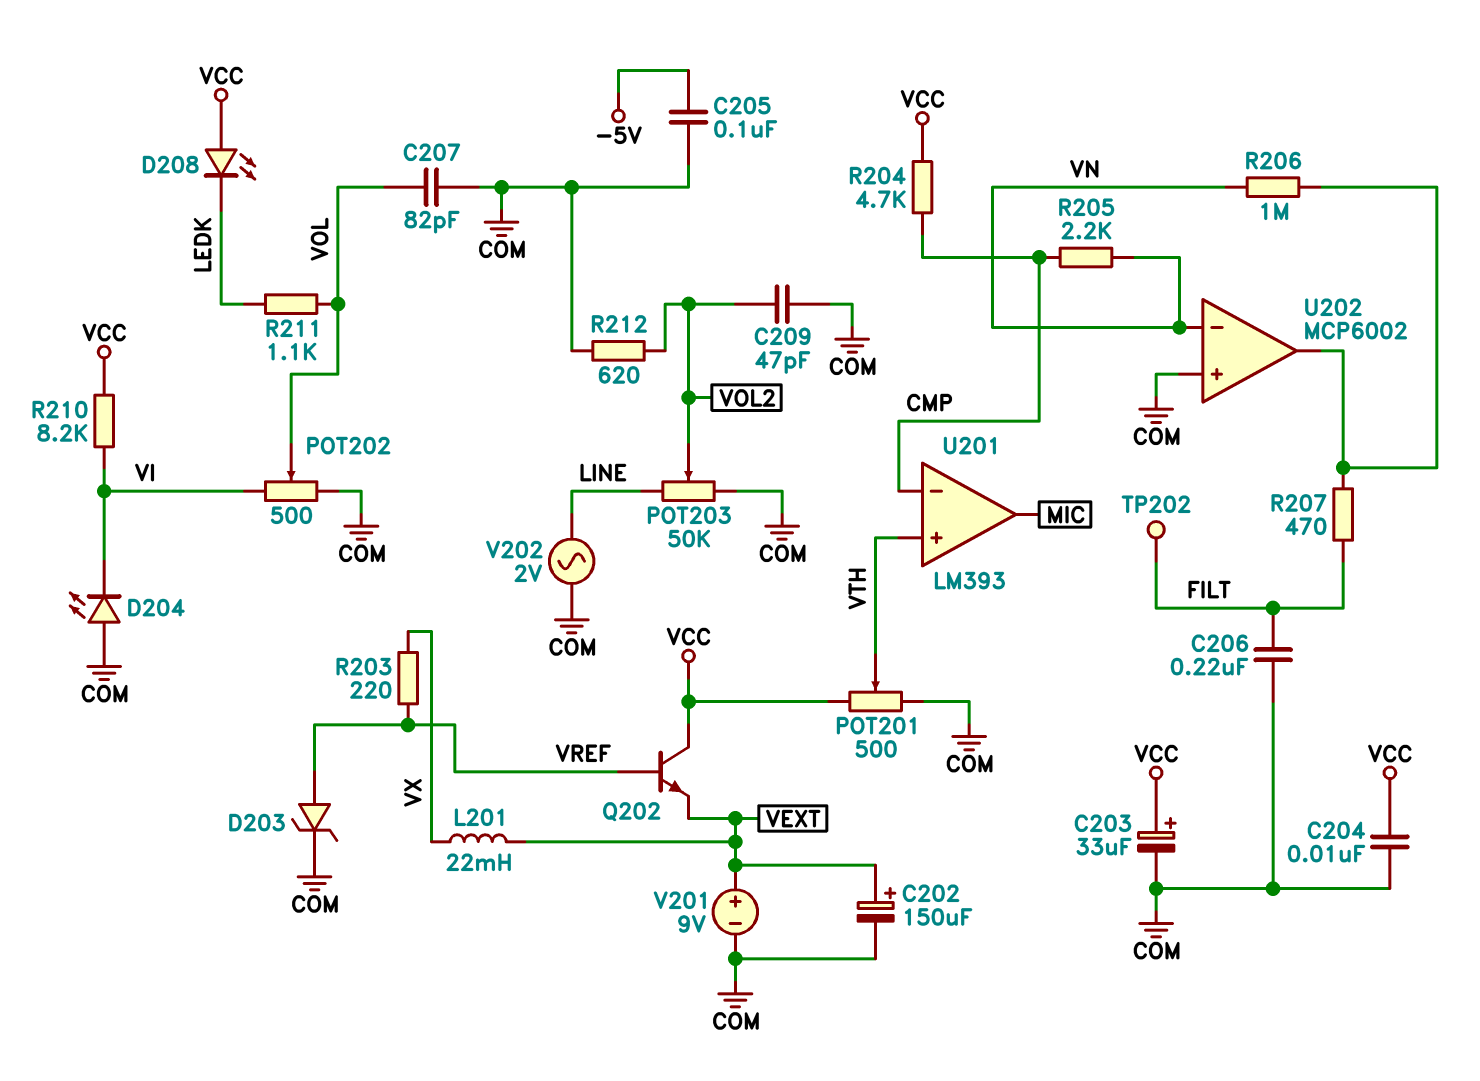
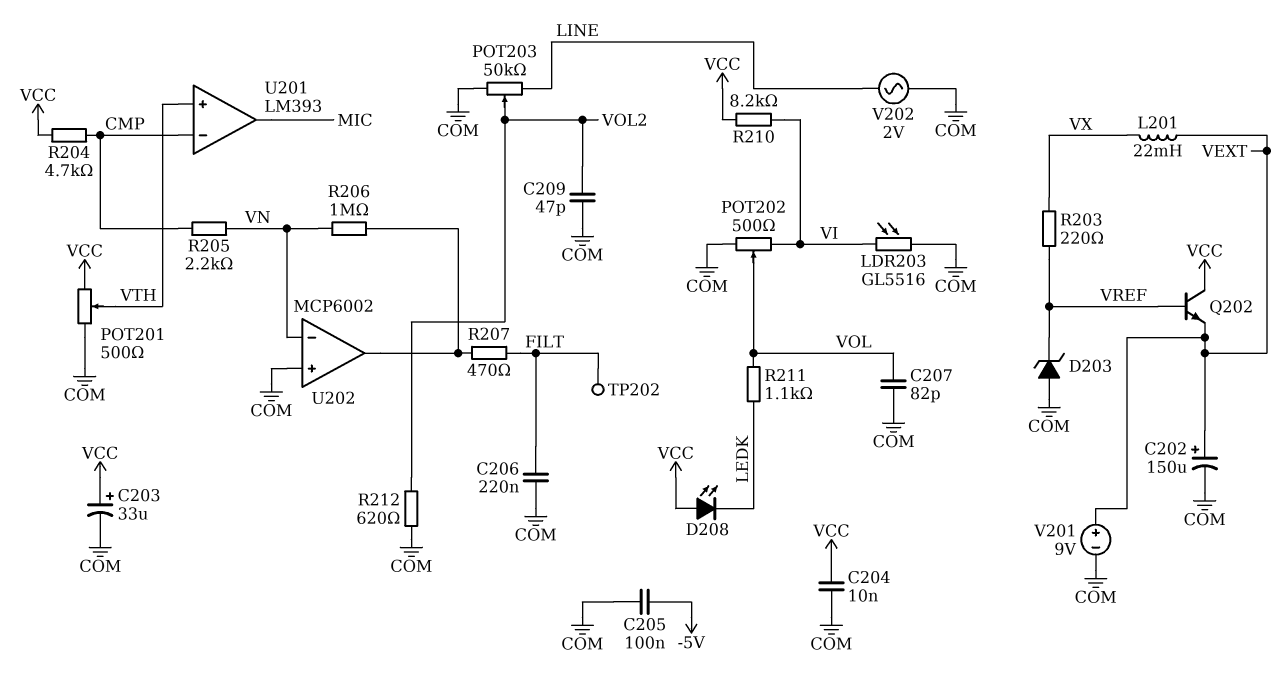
D203: zener (A VREF, K COM) -> zener (A COM, K VREF)
D204: LED (A COM, K VI) -> none
LDR203: none -> GL5516 (COM, VI)

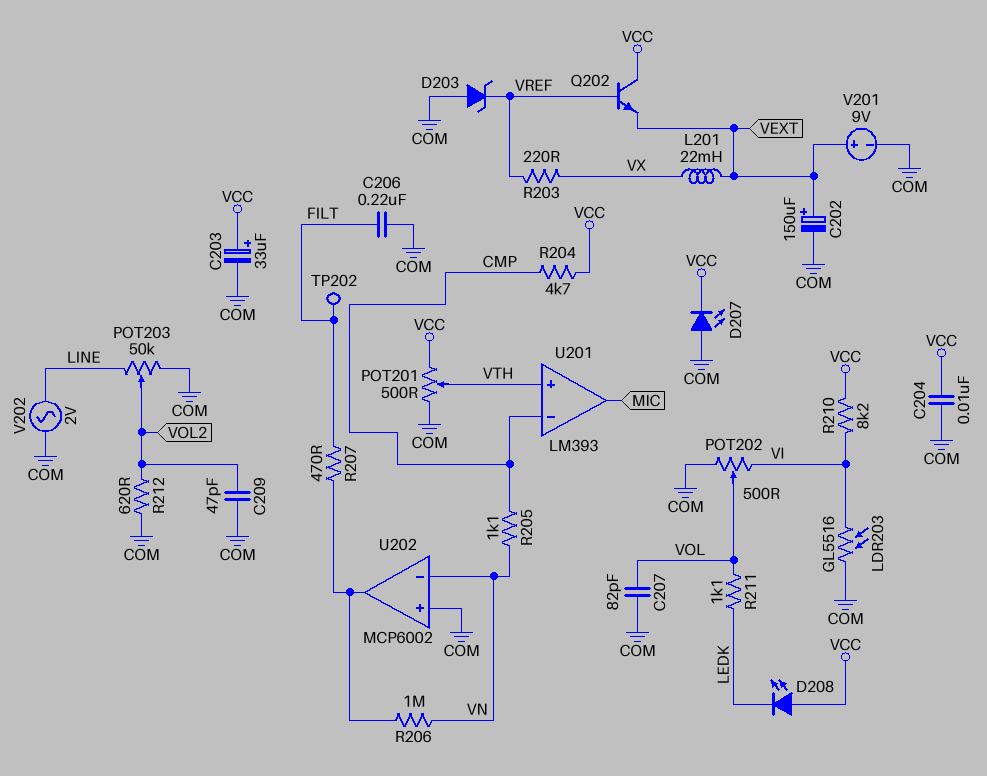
C205: 100nF (-5V, COM) -> none
D207: none -> LED (A COM, K VCC)
R205: 2.2k (CMP, VN) -> 1.1k (CMP, VN)

